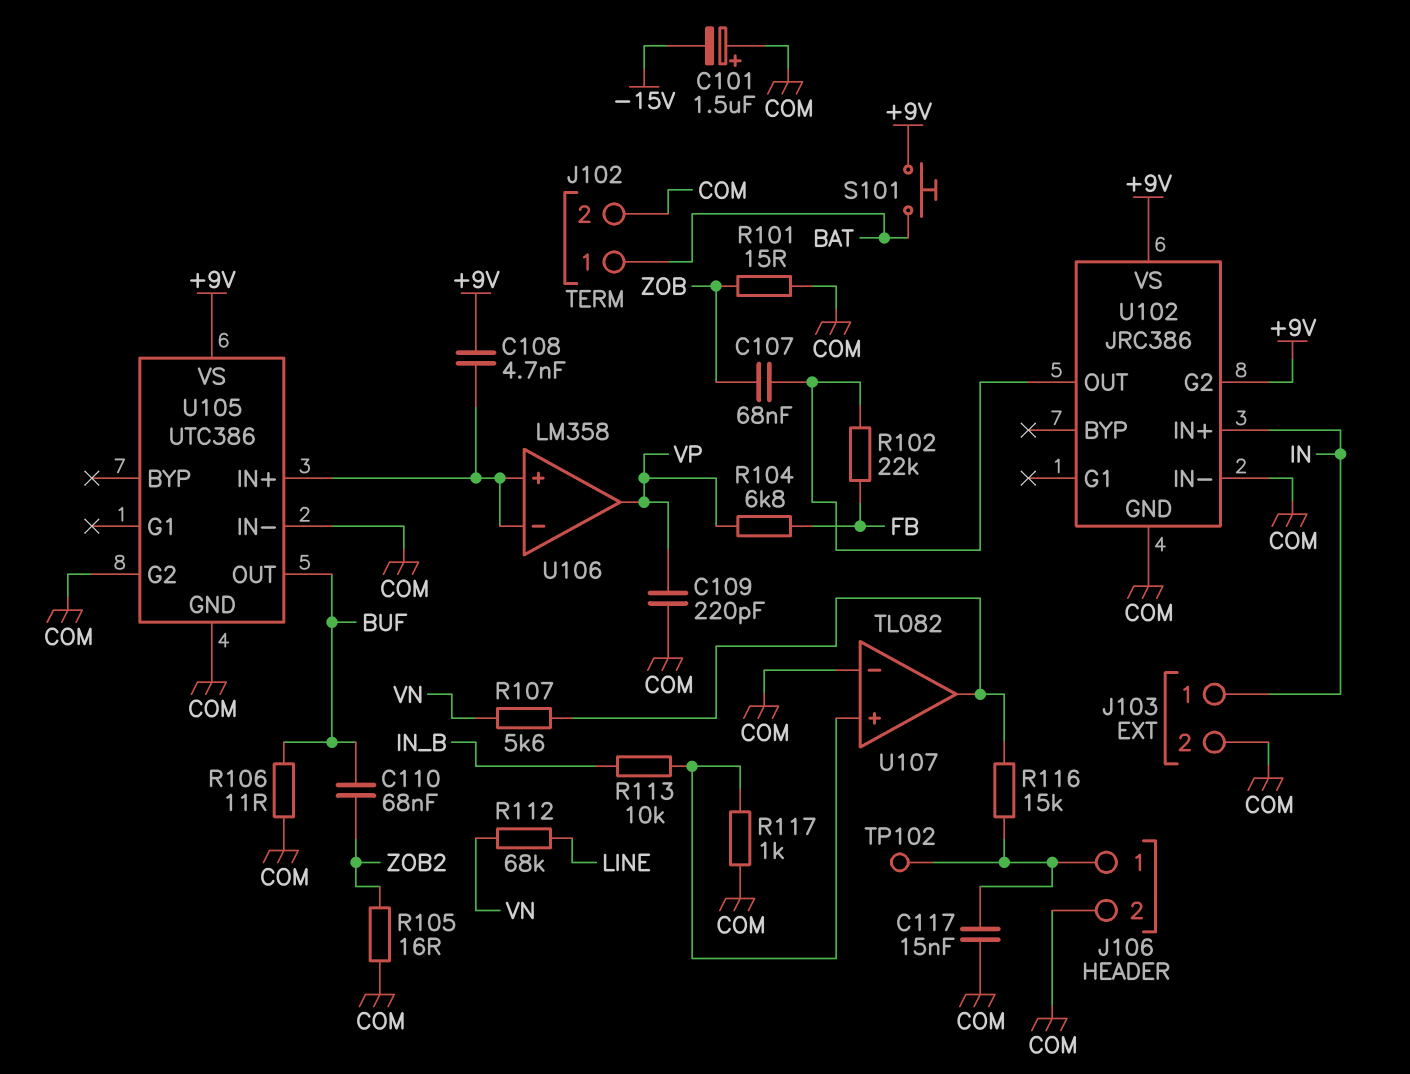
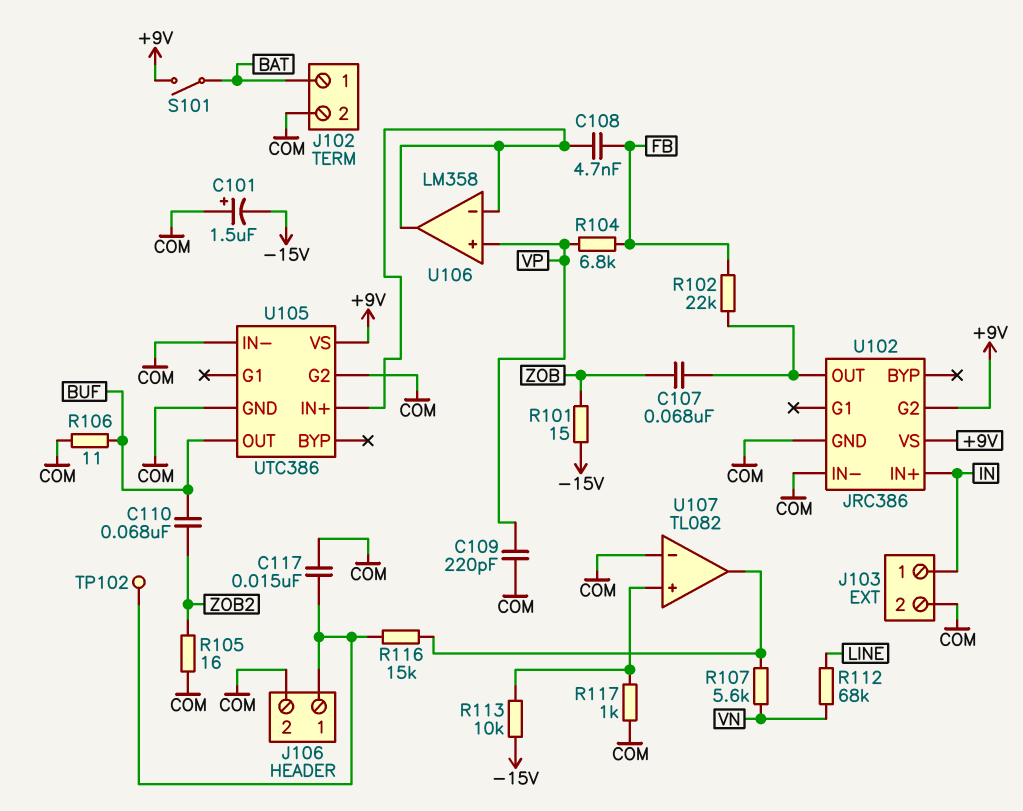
C108: 4.7nF (+9V, U105/IN+) -> 4.7nF (FB, U105/IN+)
R101: 15 (COM, ZOB) -> 15 (-15V, ZOB)
R113: 10k (IN_B, U107/in+) -> 10k (-15V, U107/in+)
S101: button (+9V, BAT) -> switch (+9V, BAT)
U106 pin in+: U105/IN+ -> VP
U106 pin out: VP -> U105/IN+

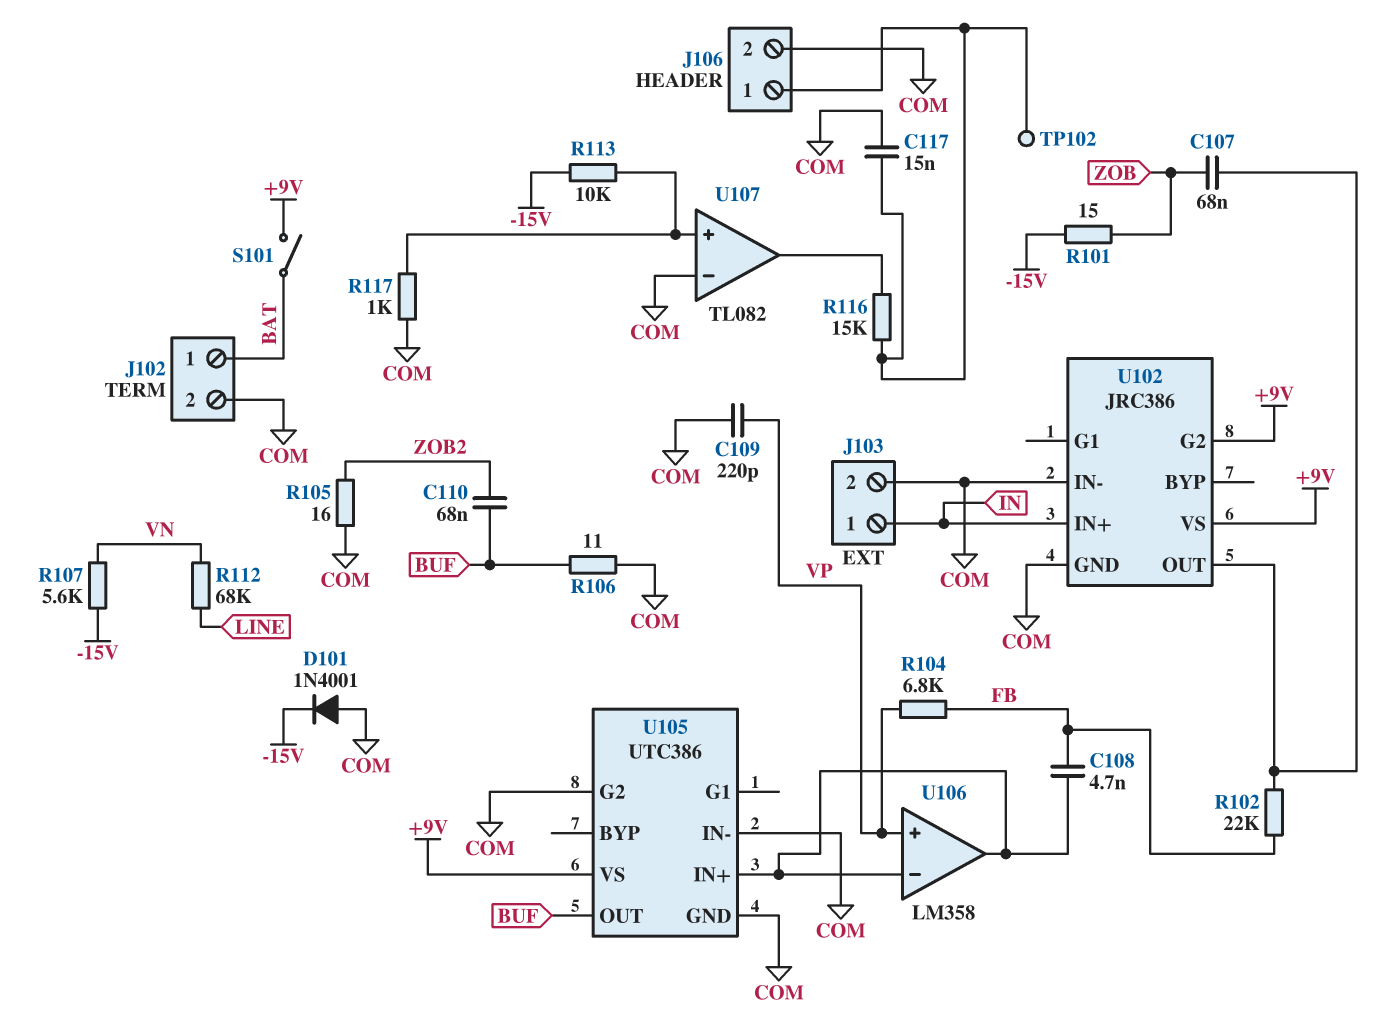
C101: 1.5uF (plus COM, minus -15V) -> none
D101: none -> diode 1N4001 (A COM, K -15V)
R107: 5.6k (U107/out, VN) -> 5.6k (-15V, VN)

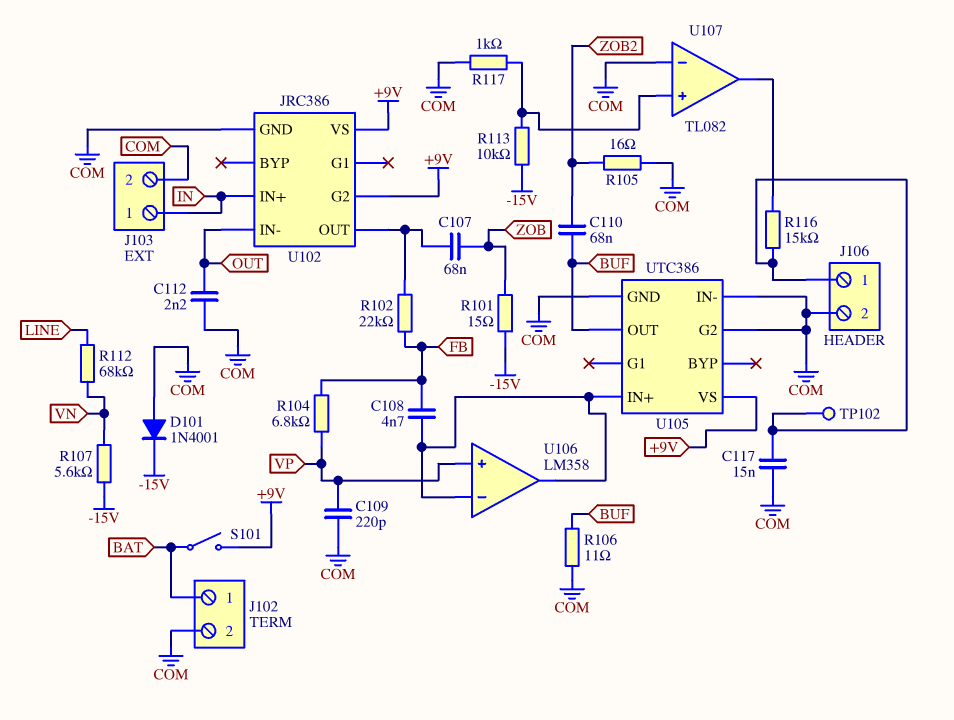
C112: none -> 2.2nF (COM, OUT)
U102 pin IN-: COM -> OUT

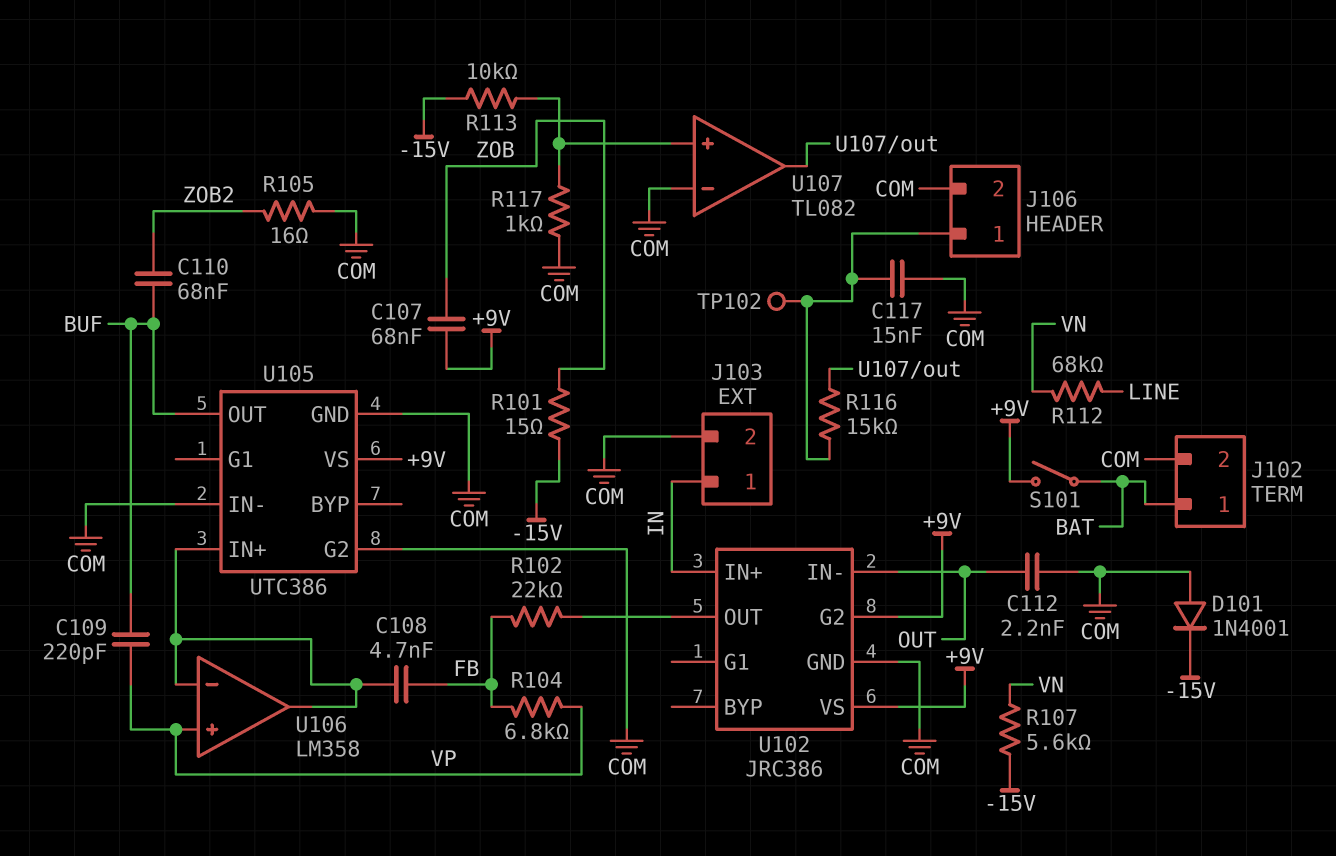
C107: 68nF (U102/OUT, ZOB) -> 68nF (+9V, ZOB)
C109: 220pF (COM, VP) -> 220pF (BUF, VP)
R106: 11 (BUF, COM) -> none

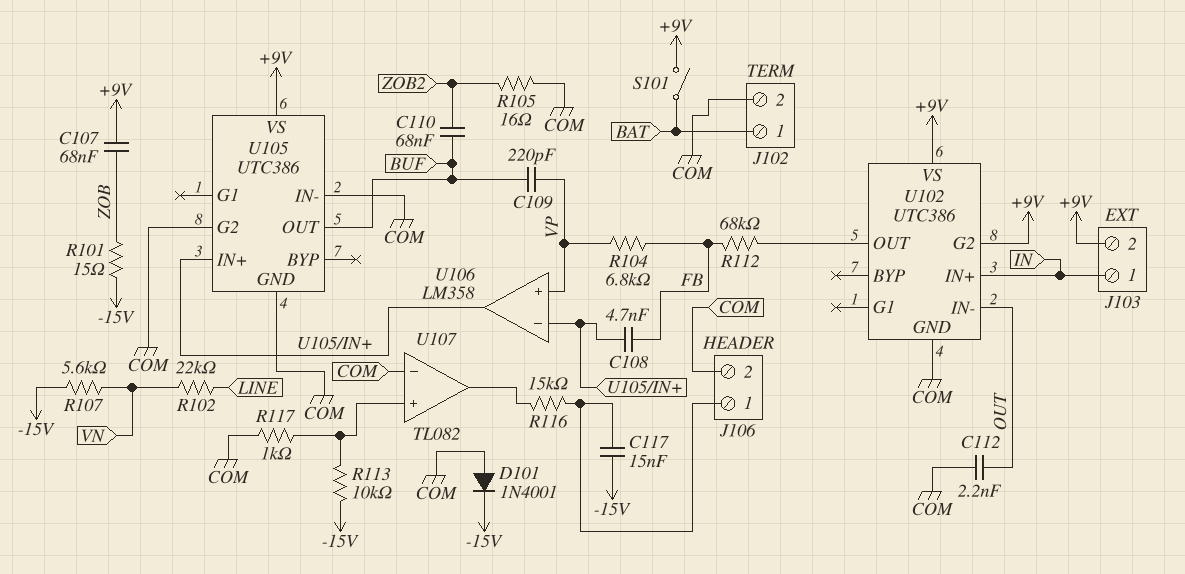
C117: 15nF (COM, J106/1) -> 15nF (-15V, J106/1)
J103 pin 2: COM -> +9V
R102: 22k (FB, U102/OUT) -> 22k (LINE, VN)
R112: 68k (LINE, VN) -> 68k (FB, U102/OUT)
TP102: test point (J106/1) -> none
U102: JRC386 -> UTC386

